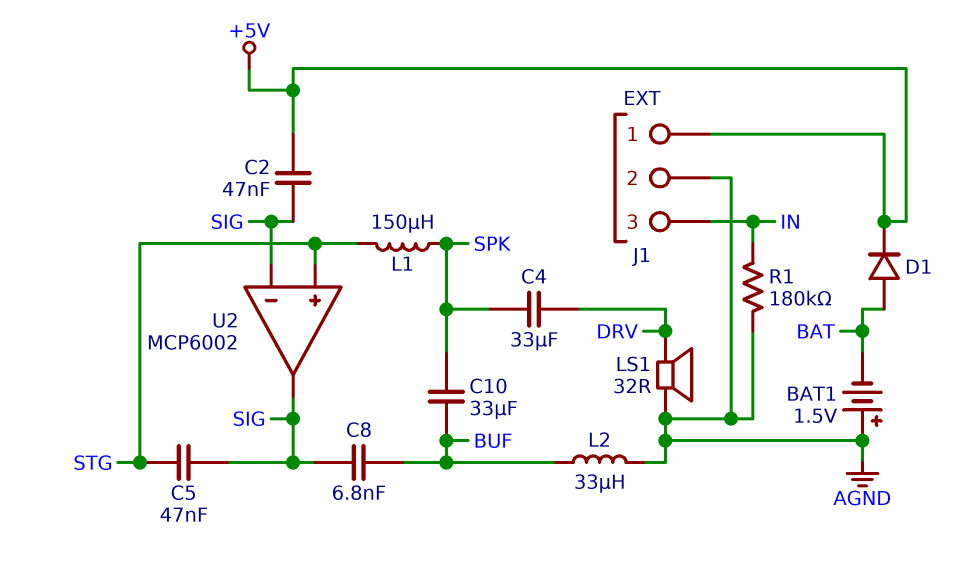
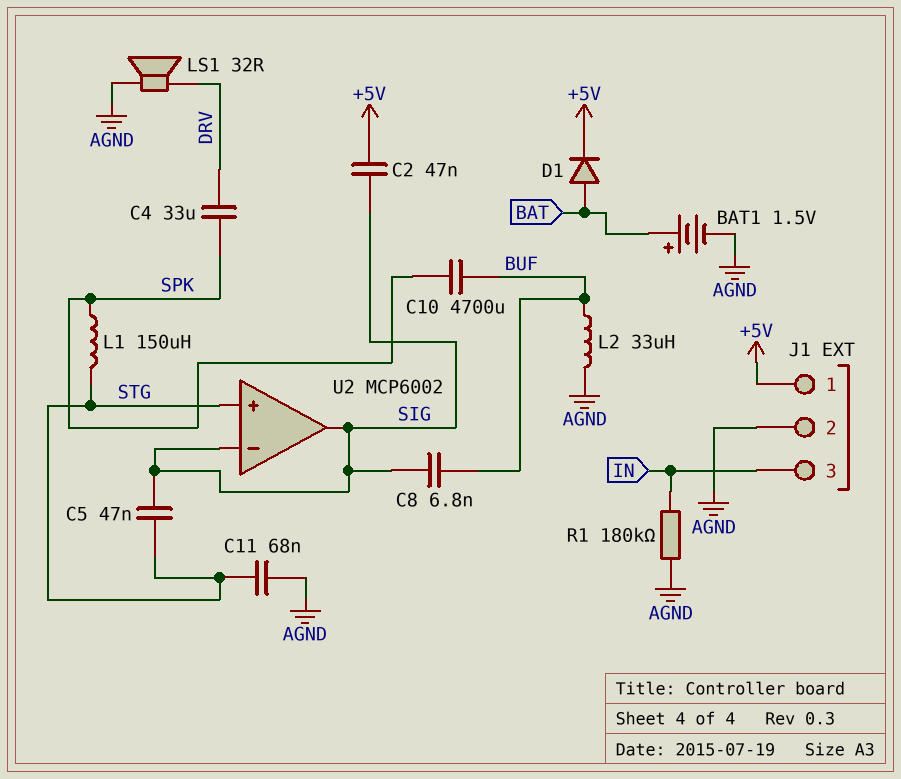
BAT1: 1.5V (plus AGND, minus BAT) -> 1.5V (plus BAT, minus AGND)
C10: 33uF (BUF, SPK) -> 4700uF (BUF, SPK)
C11: none -> 68nF (AGND, STG)

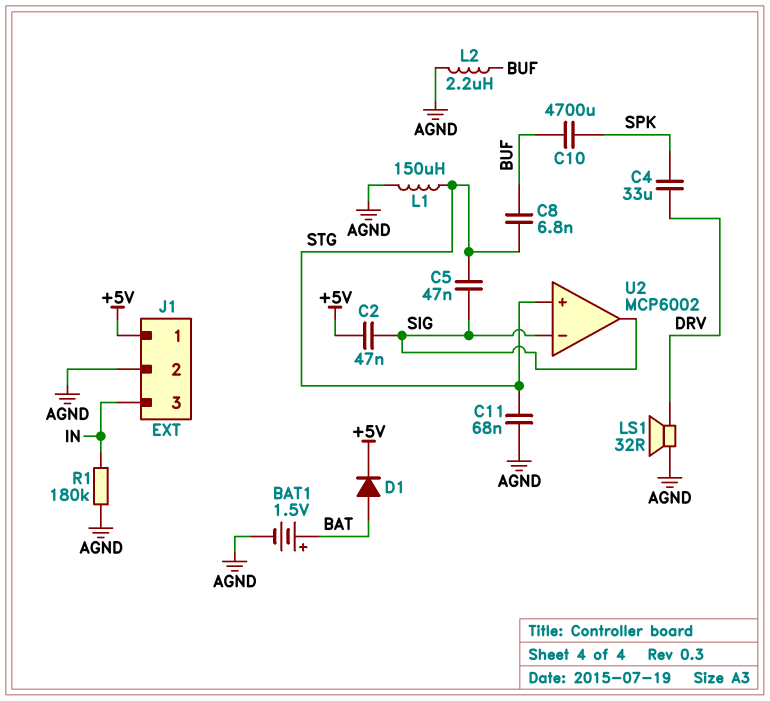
C8: 6.8nF (BUF, SIG) -> 6.8nF (BUF, STG)
L1: 150uH (SPK, STG) -> 150uH (AGND, STG)
L2: 33uH (AGND, BUF) -> 2.2uH (AGND, BUF)

